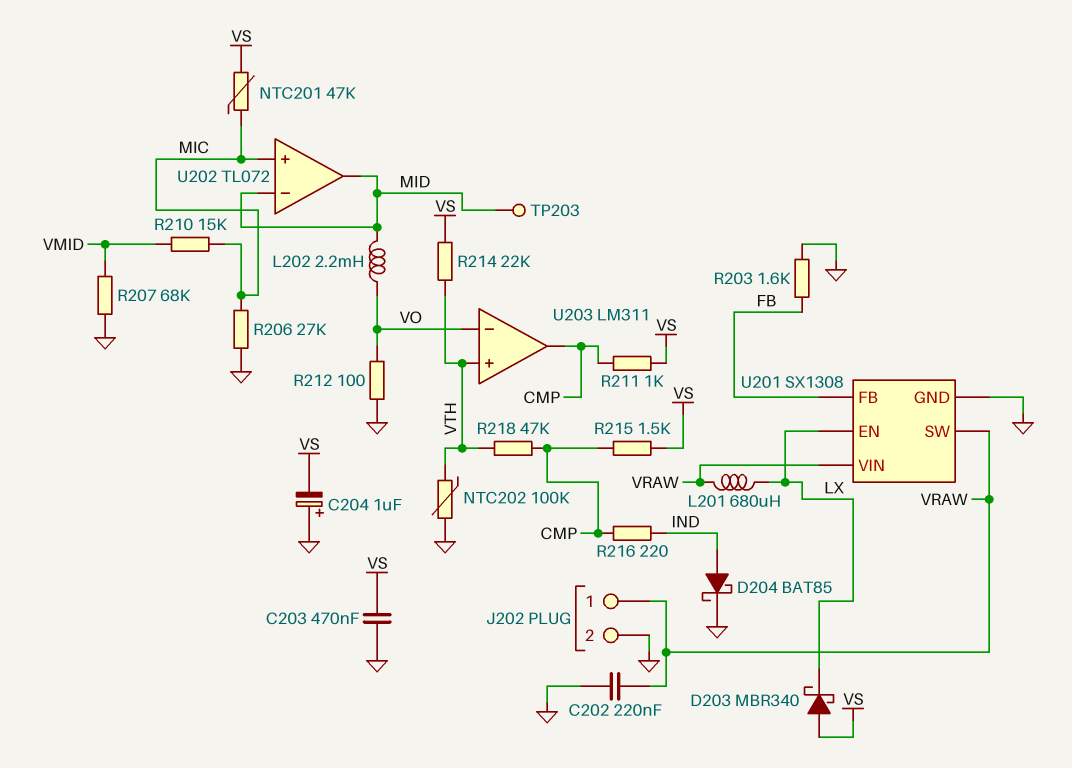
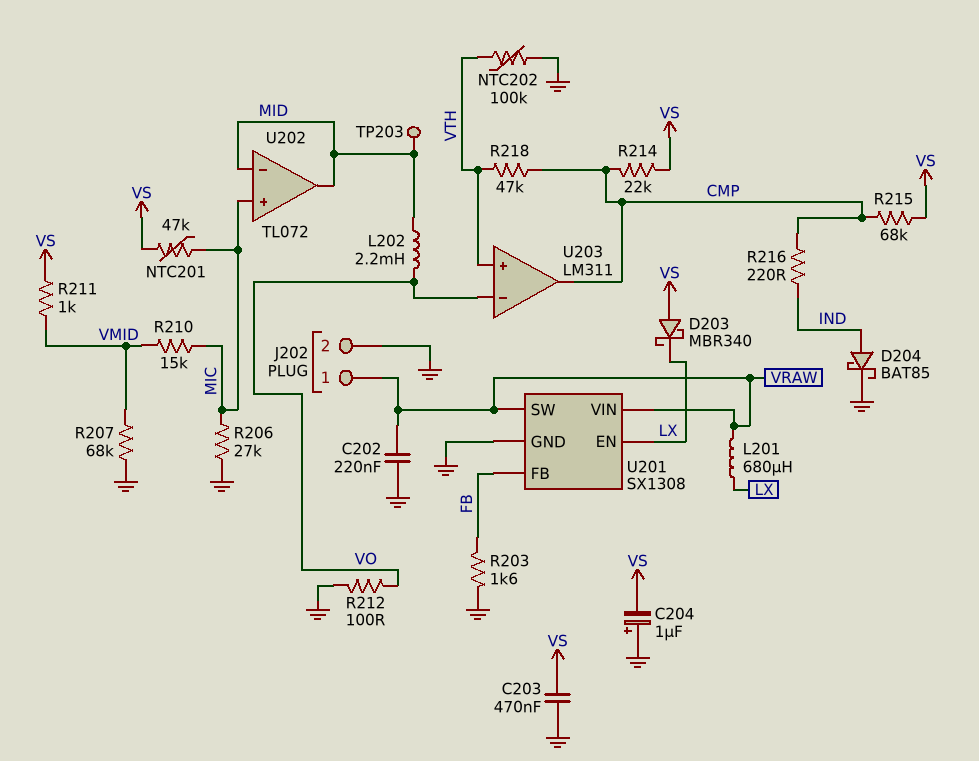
R211: 1k (CMP, VS) -> 1k (VMID, VS)
R214: 22k (VS, VTH) -> 22k (CMP, VS)
R215: 1.5k (CMP, VS) -> 68k (CMP, VS)

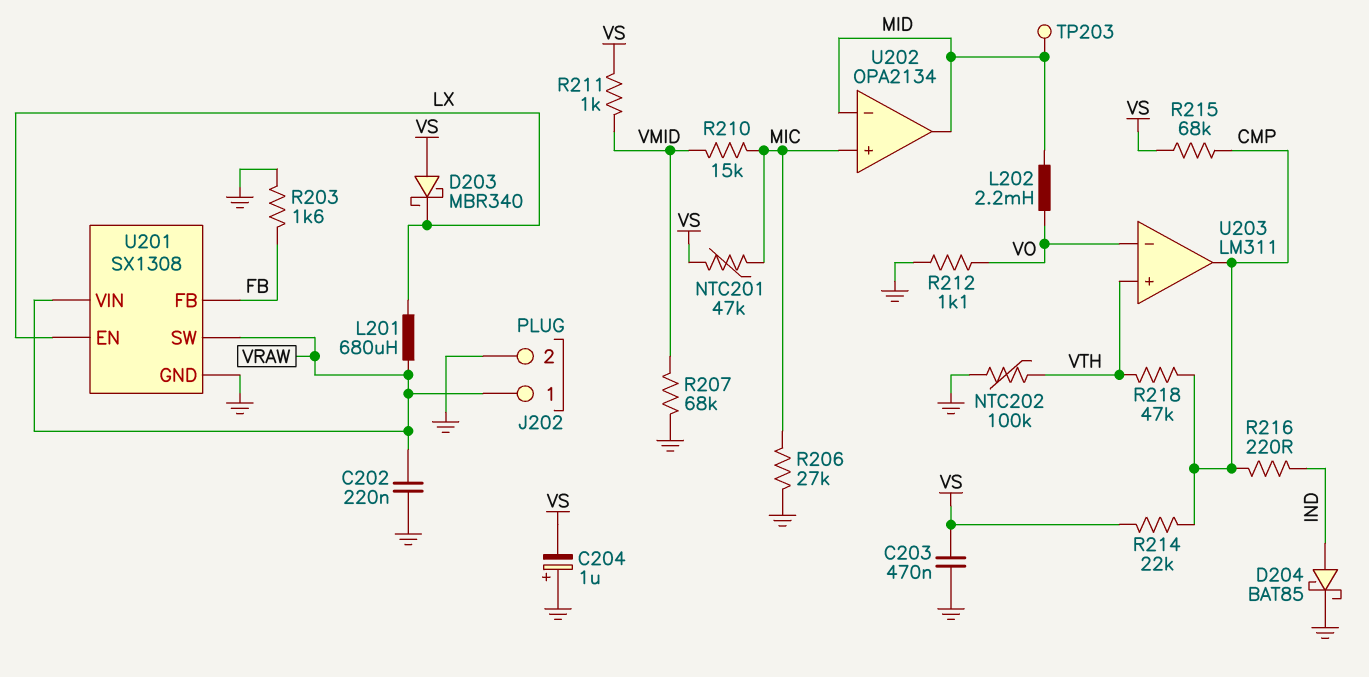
R212: 100 (GND, VO) -> 1.1k (GND, VO)
U202: TL072 -> OPA2134

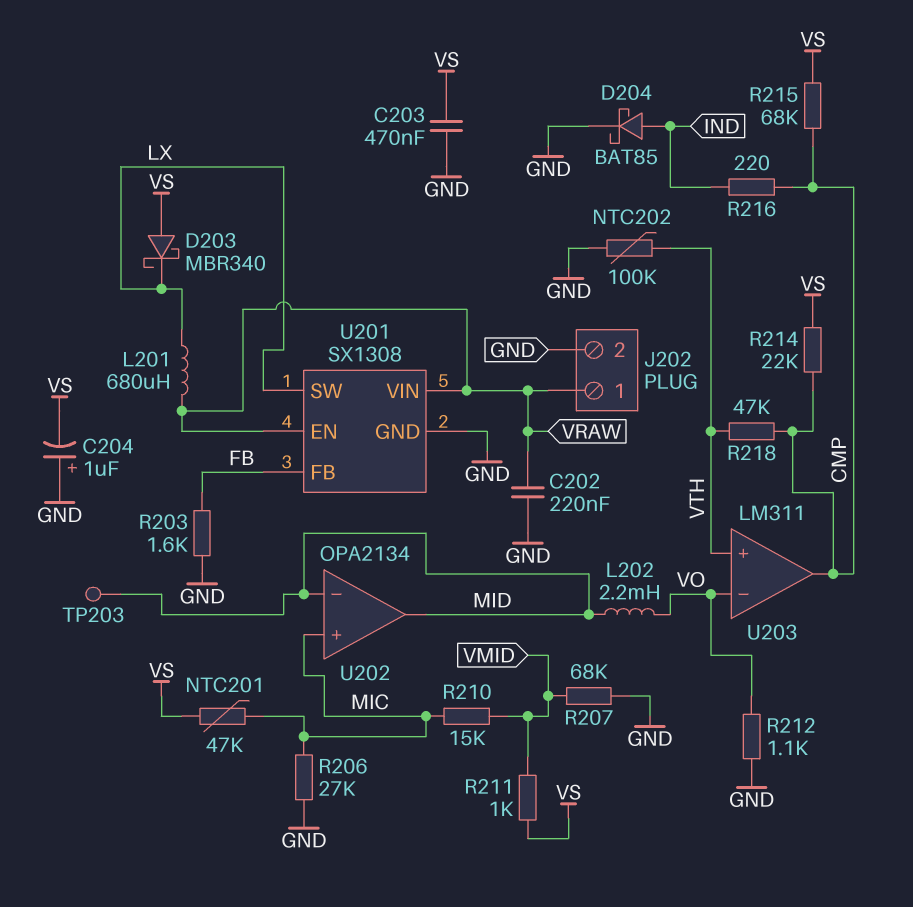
U201 pin EN: LX -> VRAW
U201 pin SW: VRAW -> LX

